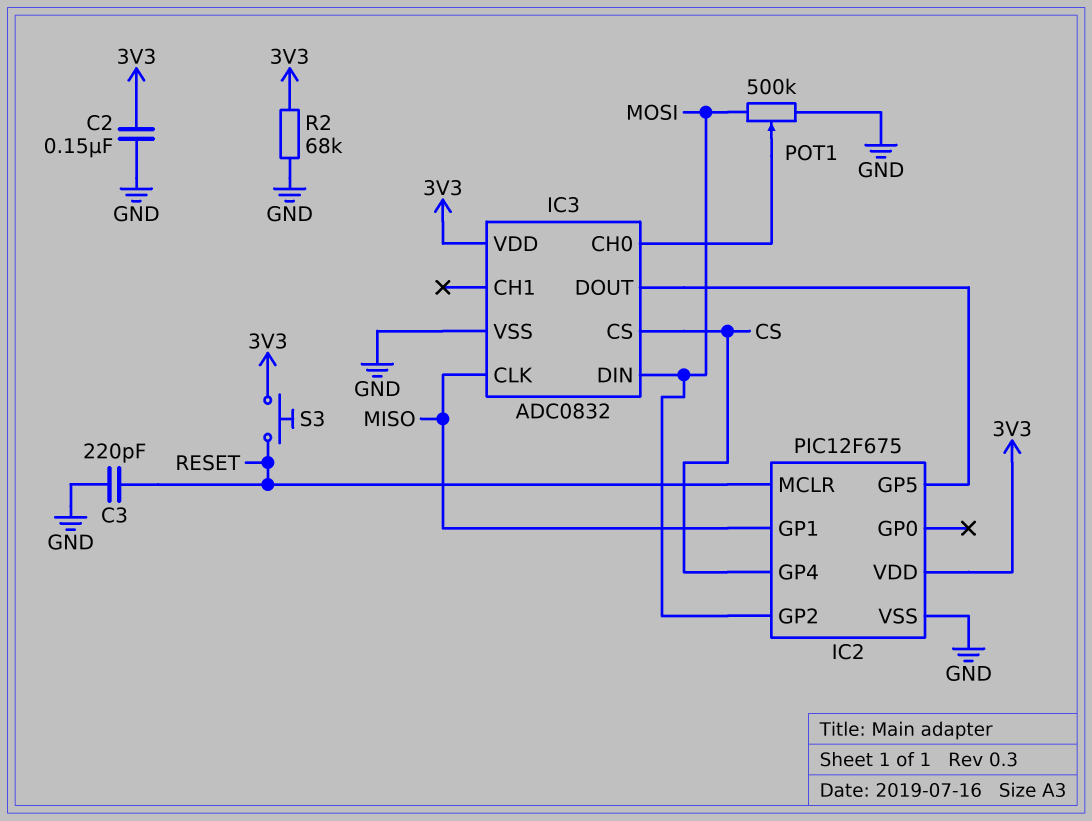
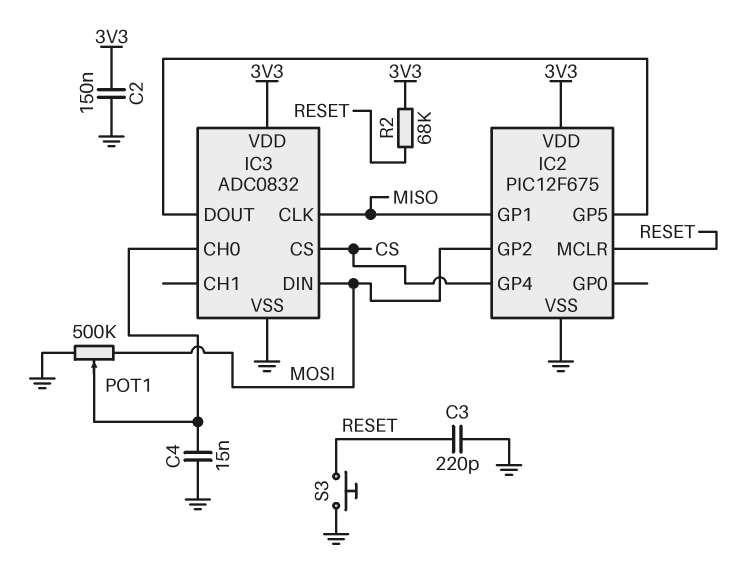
C4: none -> 15nF (GND, IC3/CH0)
R2: 68k (3V3, GND) -> 68k (3V3, RESET)
S3: button (3V3, RESET) -> button (GND, RESET)

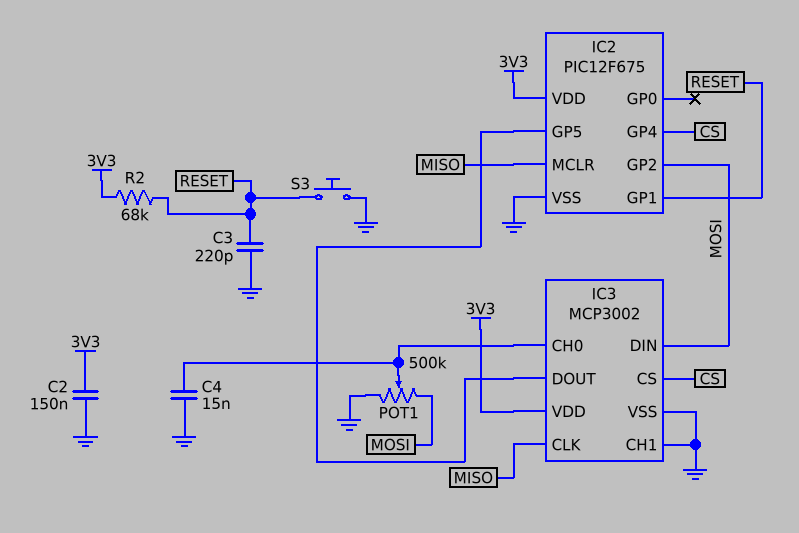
IC2 pin GP1: MISO -> RESET
IC2 pin MCLR: RESET -> MISO
IC3: ADC0832 -> MCP3002
IC3 pin CH1: none -> GND

